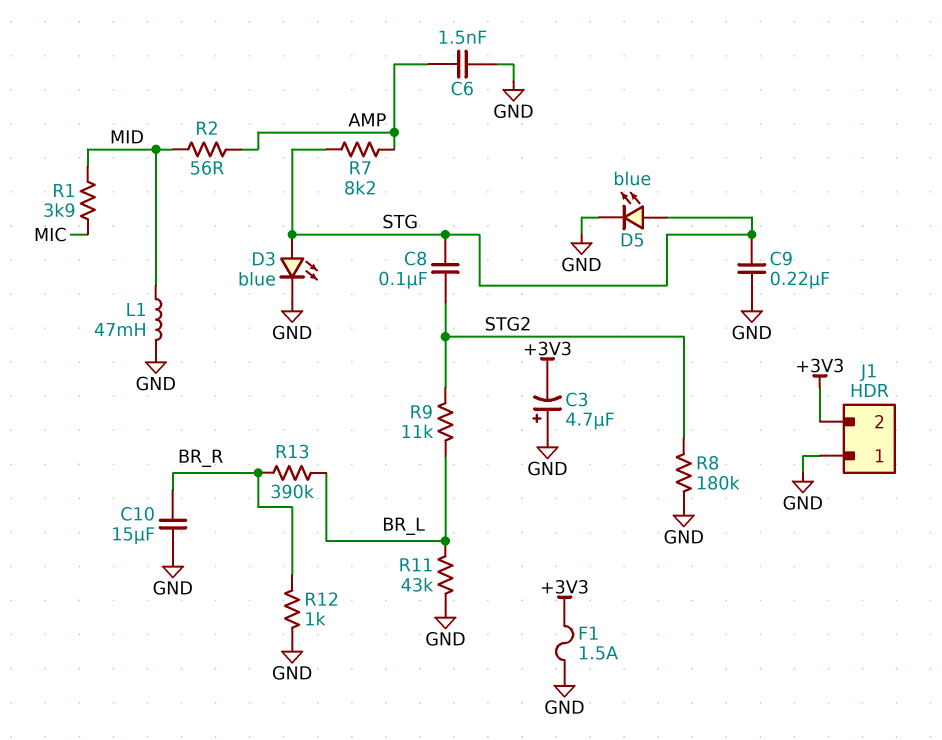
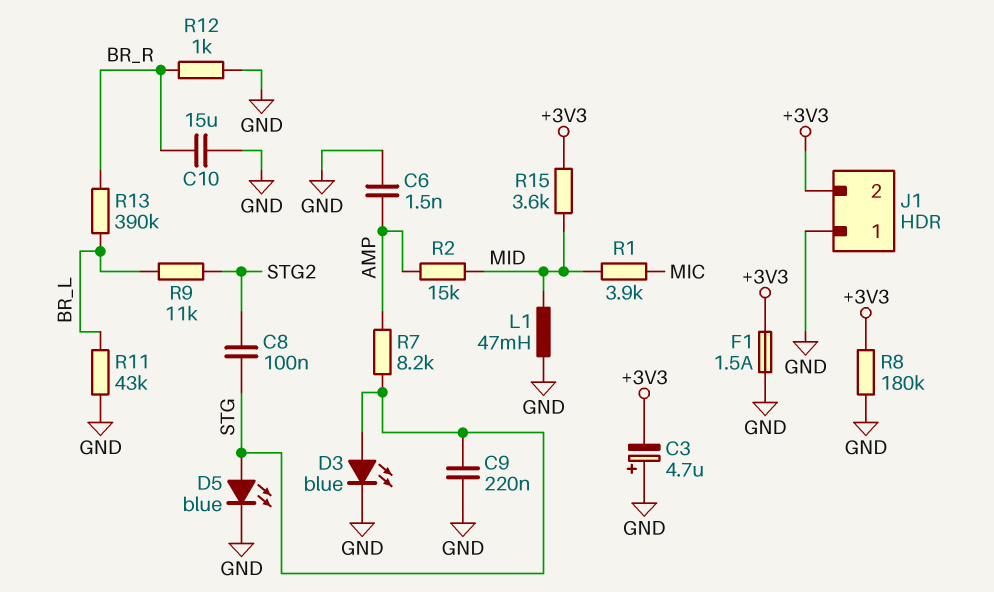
R2: 56 (AMP, MID) -> 15k (AMP, MID)
R8: 180k (GND, STG2) -> 180k (+3V3, GND)
R15: none -> 3.6k (+3V3, MID)

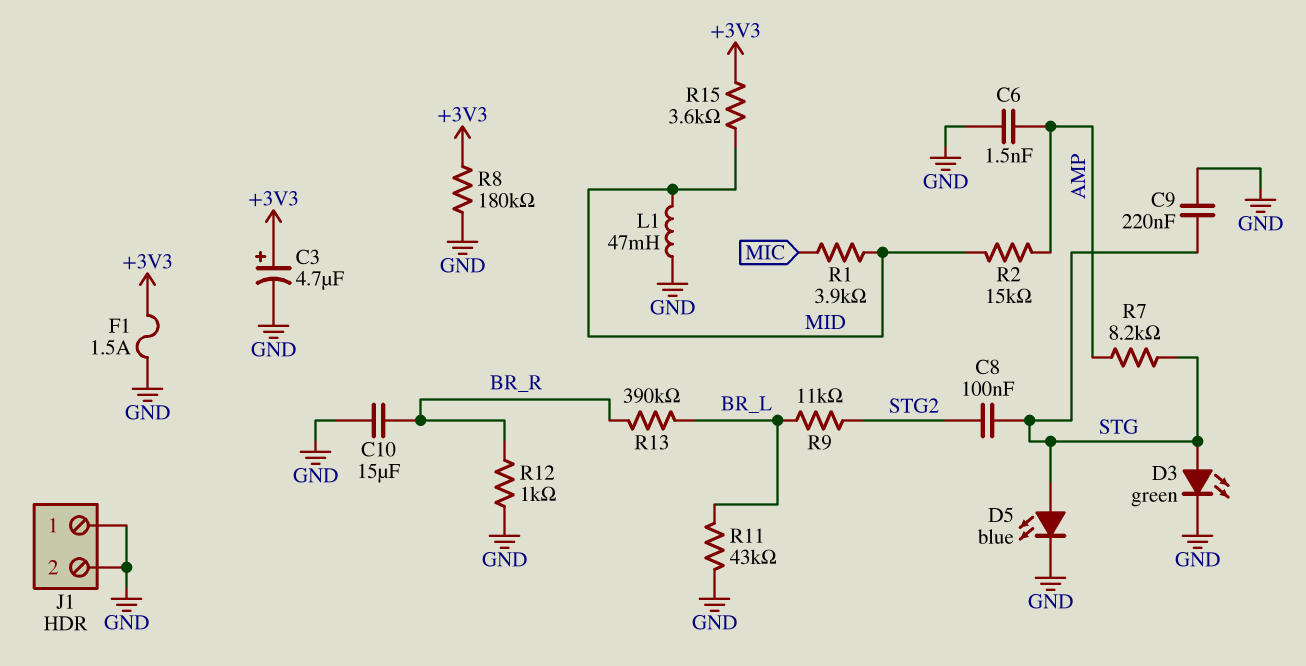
C3: 4.7uF (plus GND, minus +3V3) -> 4.7uF (plus +3V3, minus GND)
D3: LED blue (A STG, K GND) -> LED green (A STG, K GND)
J1 pin 2: +3V3 -> GND

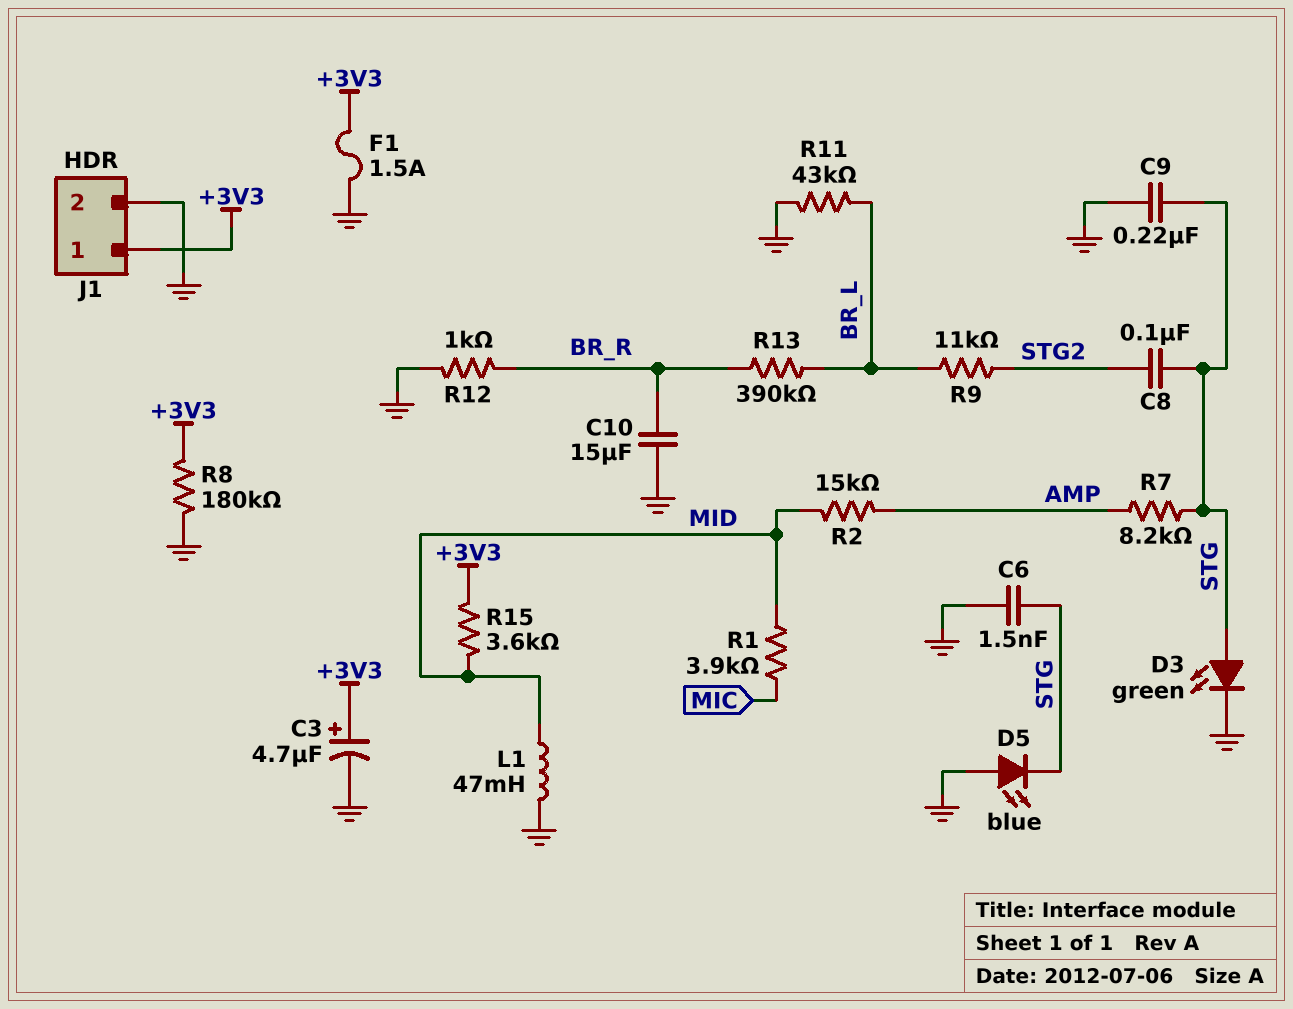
C6: 1.5nF (AMP, GND) -> 1.5nF (GND, STG)
D5: LED blue (A STG, K GND) -> LED blue (A GND, K STG)
J1 pin 1: GND -> +3V3

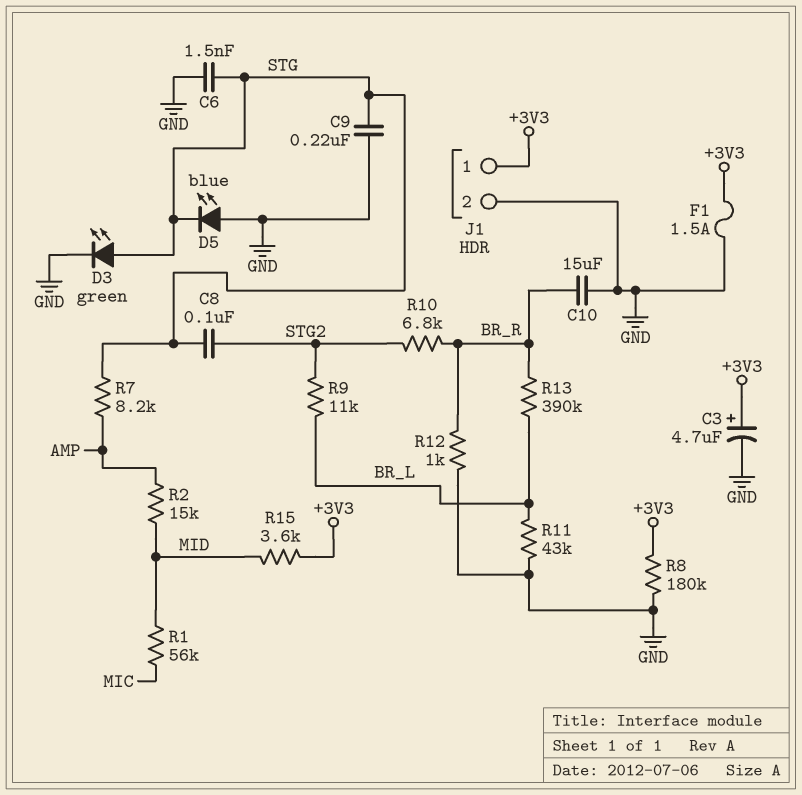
L1: 47mH (GND, MID) -> none
R1: 3.9k (MIC, MID) -> 56k (MIC, MID)
R10: none -> 6.8k (BR_R, STG2)

